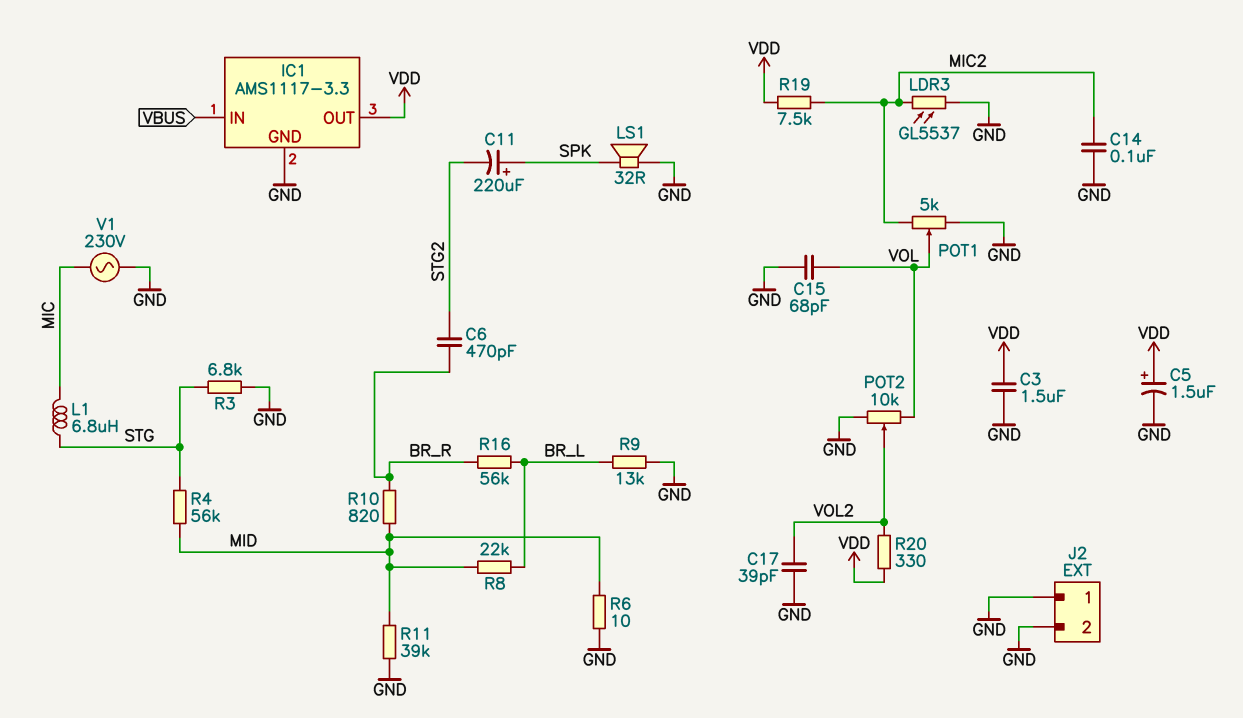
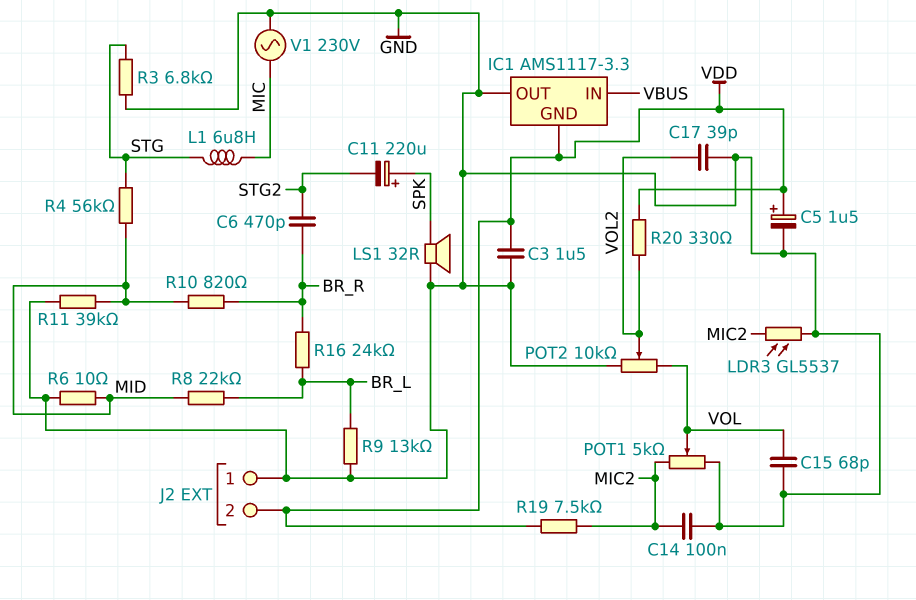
IC1 pin GND: GND -> VDD
IC1 pin OUT: VDD -> GND
J2 pin 2: GND -> VDD
R16: 56k (BR_L, BR_R) -> 24k (BR_L, BR_R)

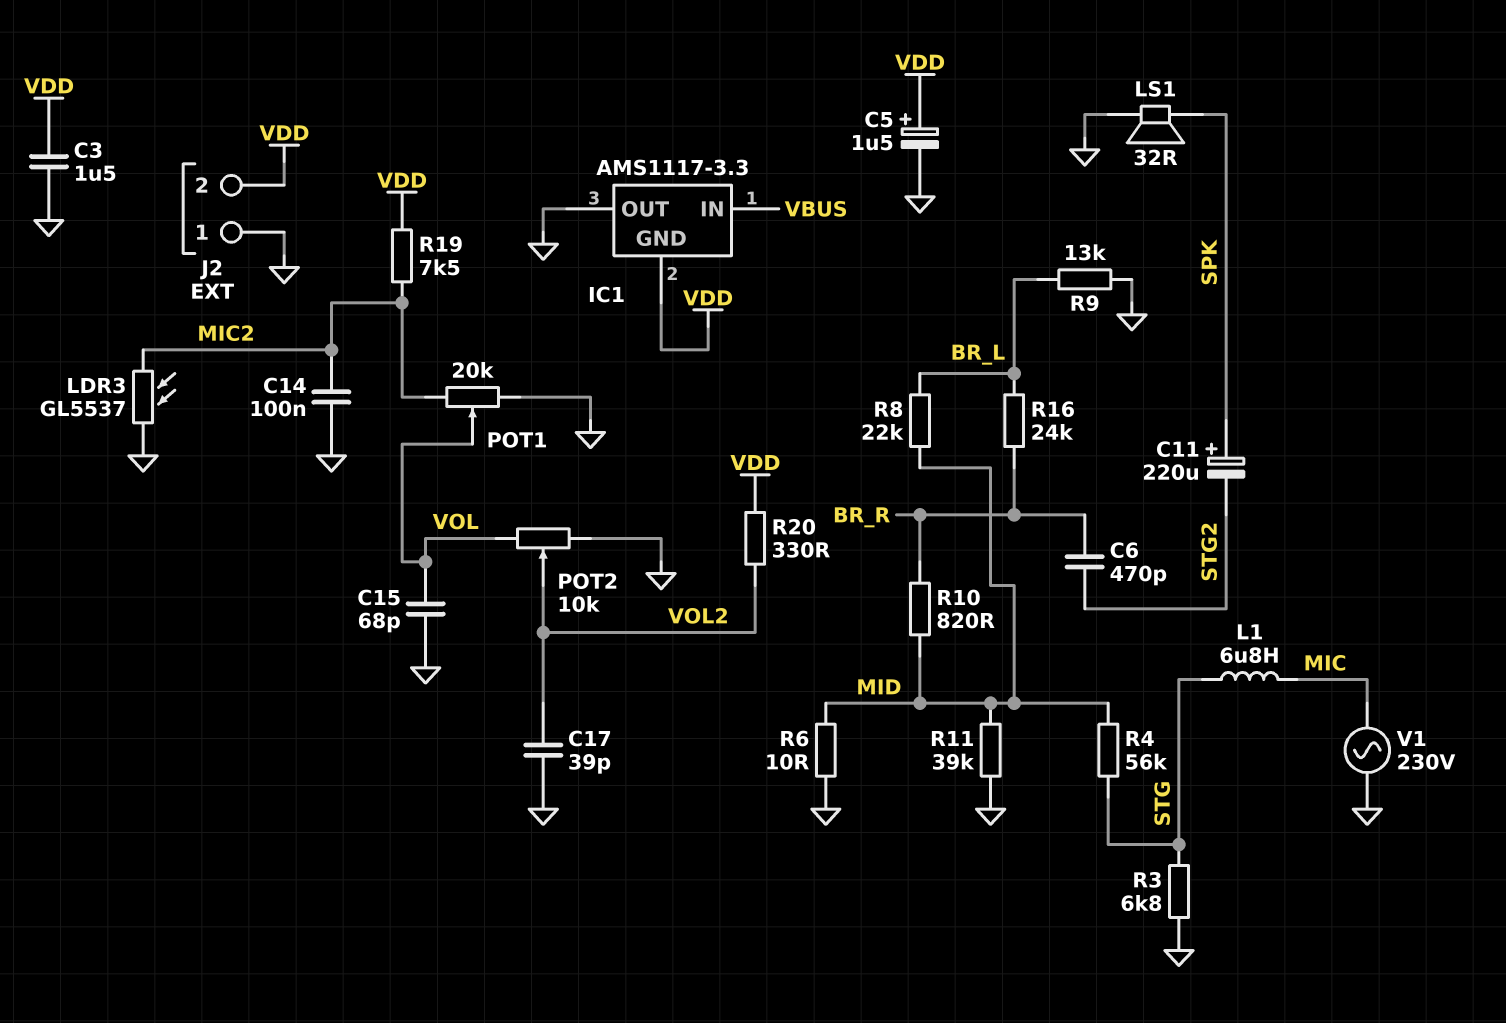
POT1: 5k (GND, MIC2, wiper VOL) -> 20k (GND, MIC2, wiper VOL)

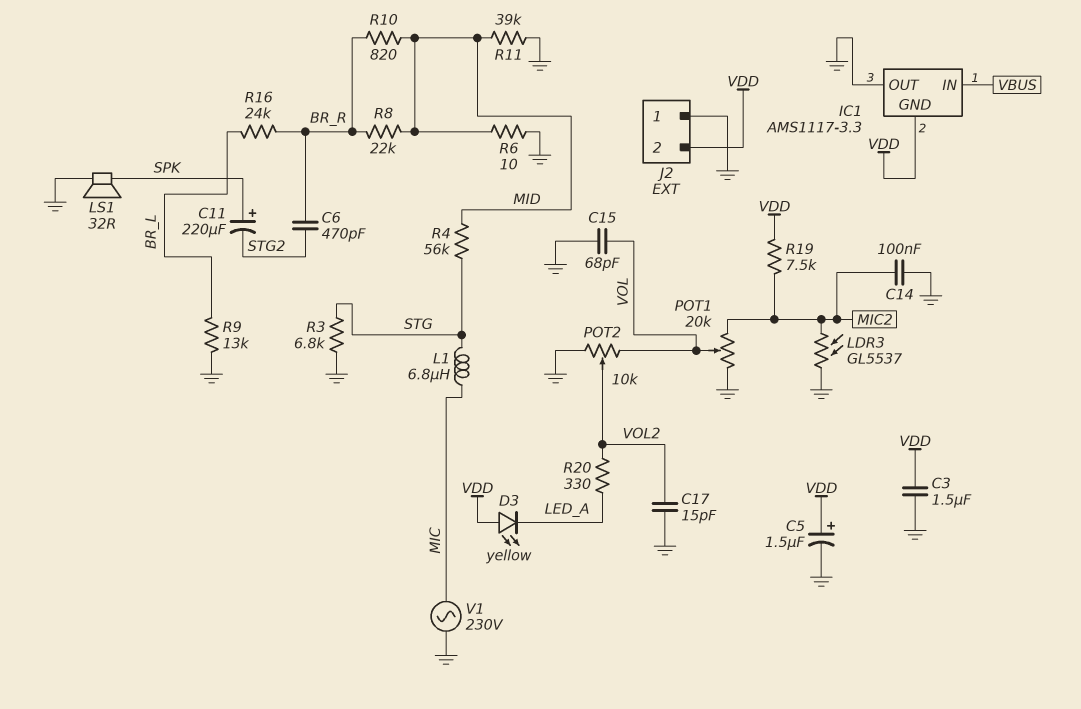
C17: 39pF (GND, VOL2) -> 15pF (GND, VOL2)
D3: none -> LED yellow (A VDD, K LED_A)
R8: 22k (BR_L, MID) -> 22k (BR_R, MID)
R20: 330 (VDD, VOL2) -> 330 (LED_A, VOL2)

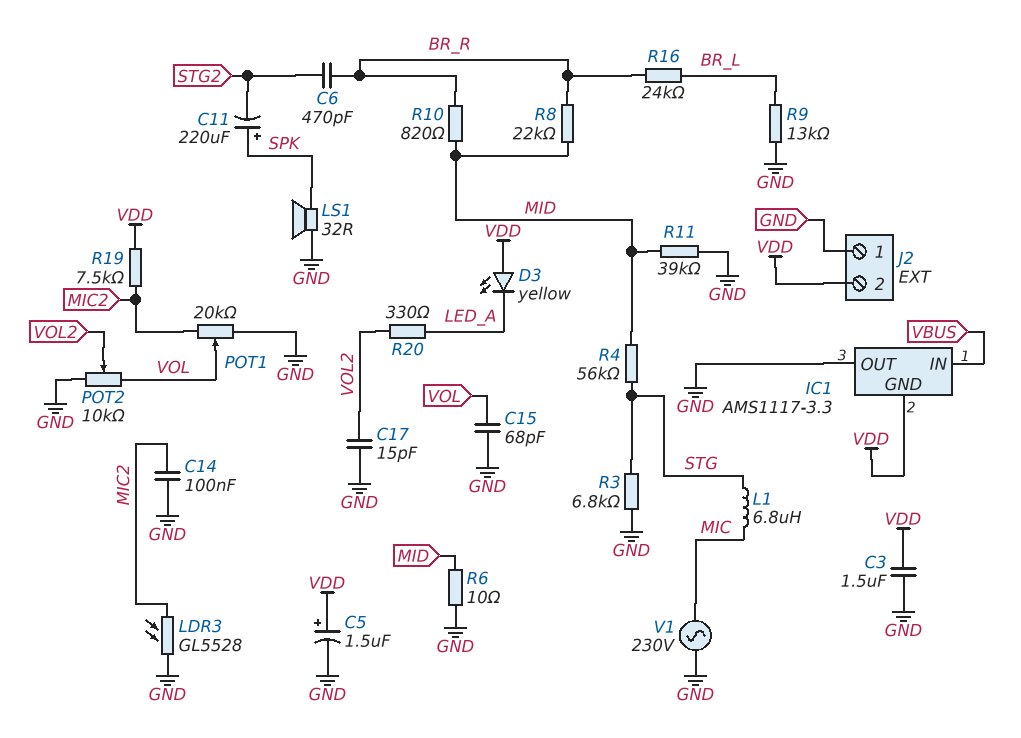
LDR3: GL5537 (GND, MIC2) -> GL5528 (GND, MIC2)

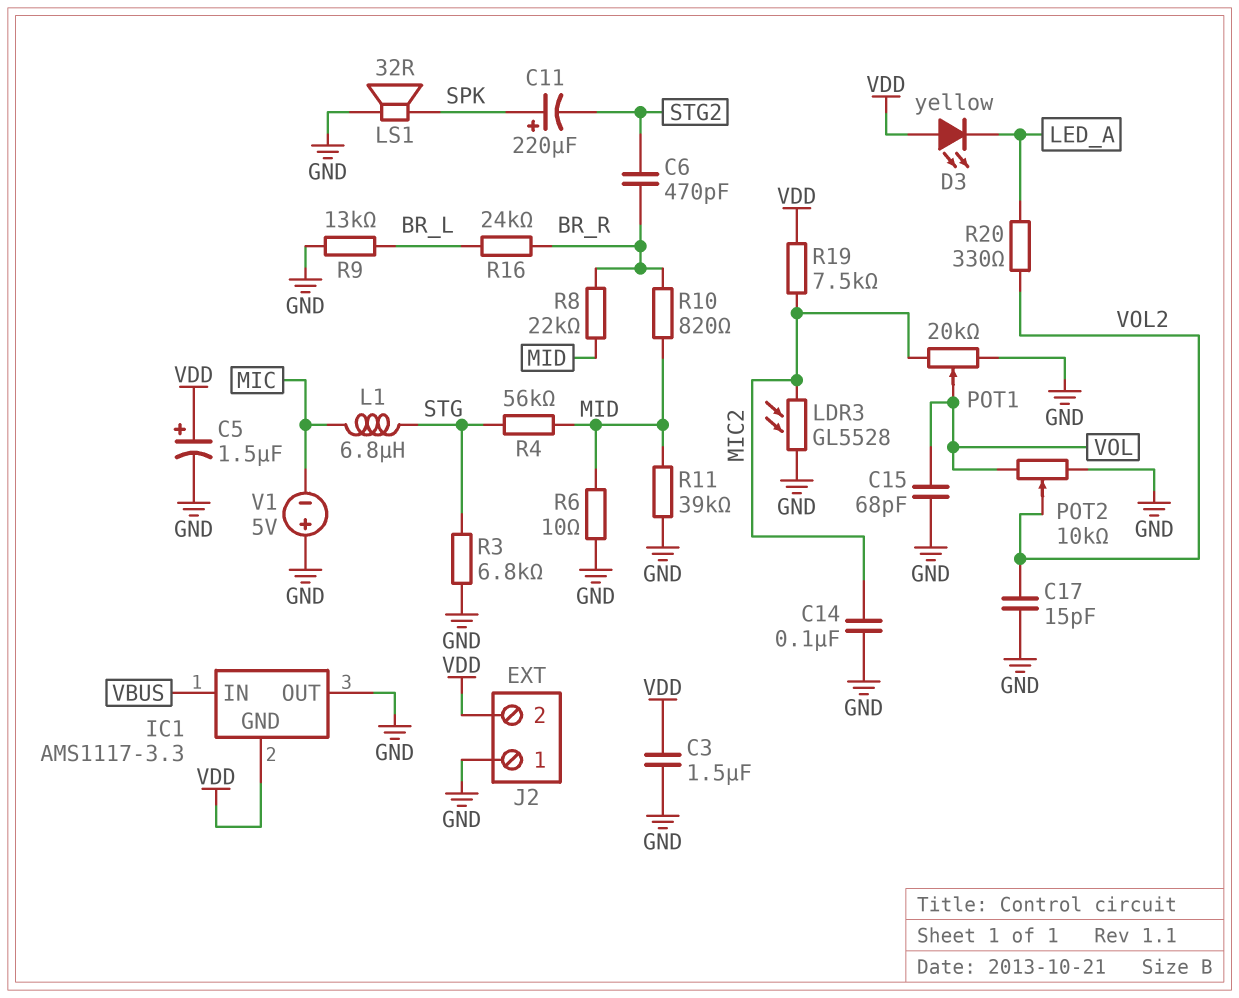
V1: AC 230V (GND, MIC) -> 5V (plus GND, minus MIC)

